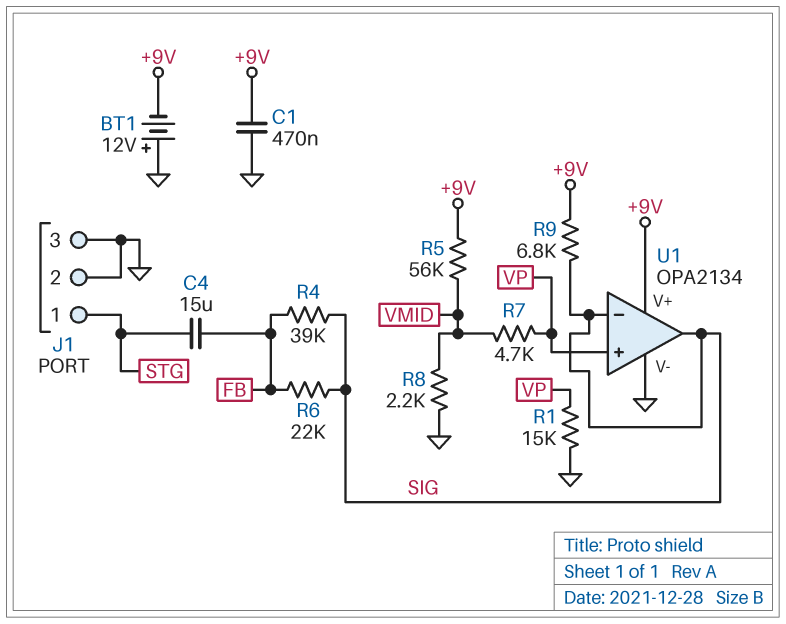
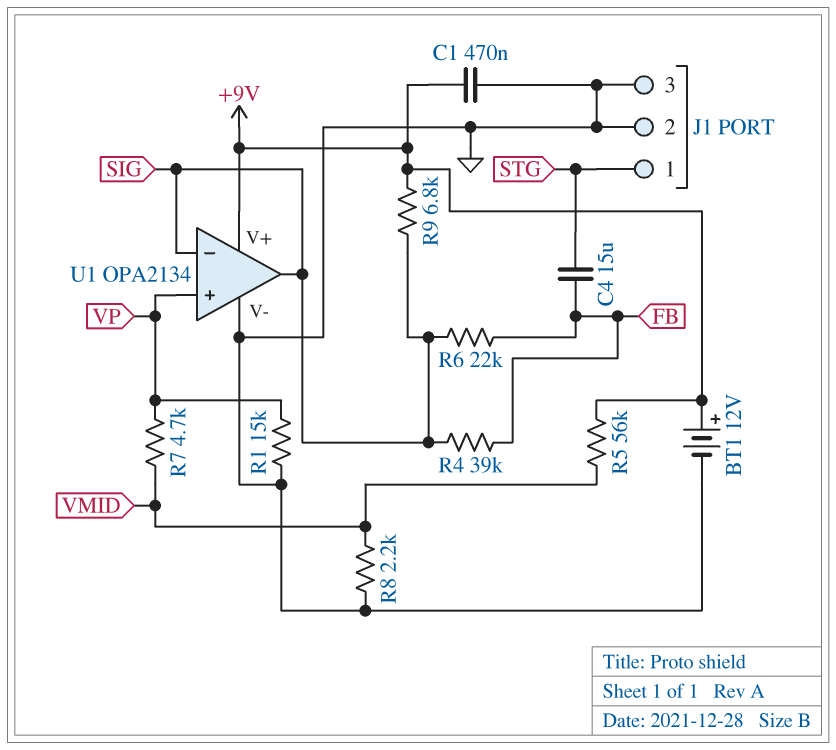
BT1: 12V (plus GND, minus +9V) -> 12V (plus +9V, minus GND)

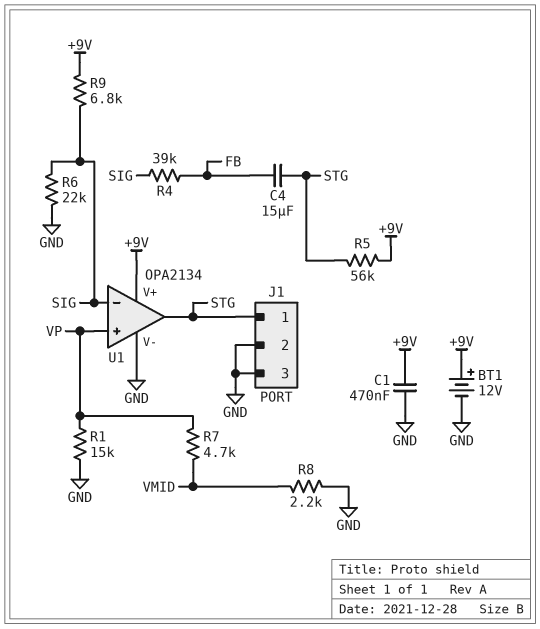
R5: 56k (+9V, VMID) -> 56k (+9V, STG)
R6: 22k (FB, SIG) -> 22k (GND, SIG)
U1 pin out: SIG -> STG

